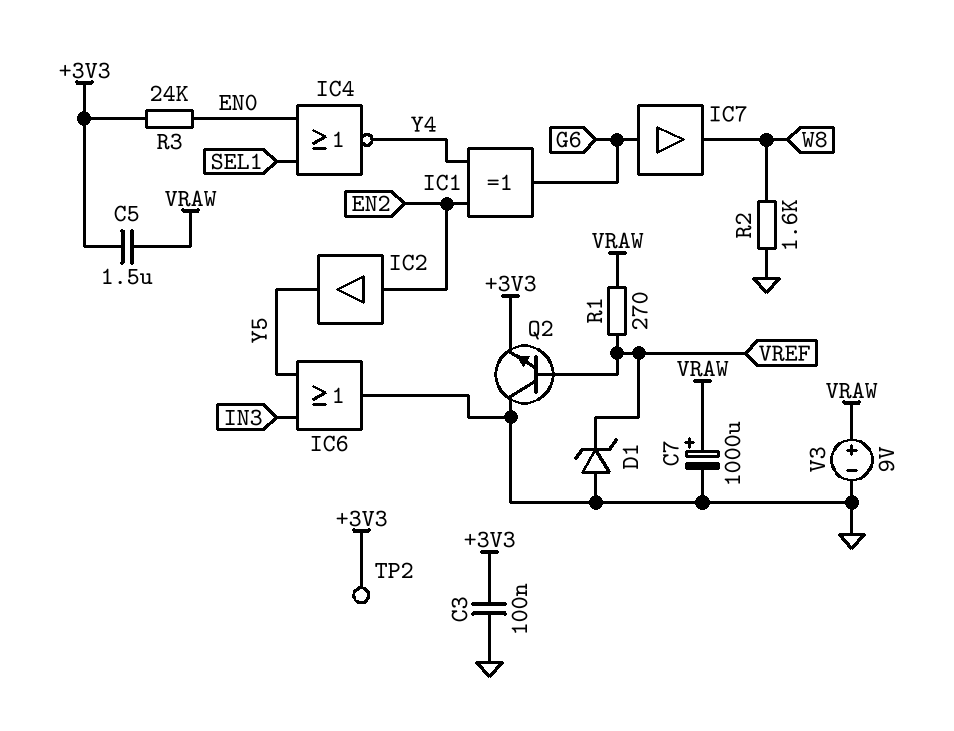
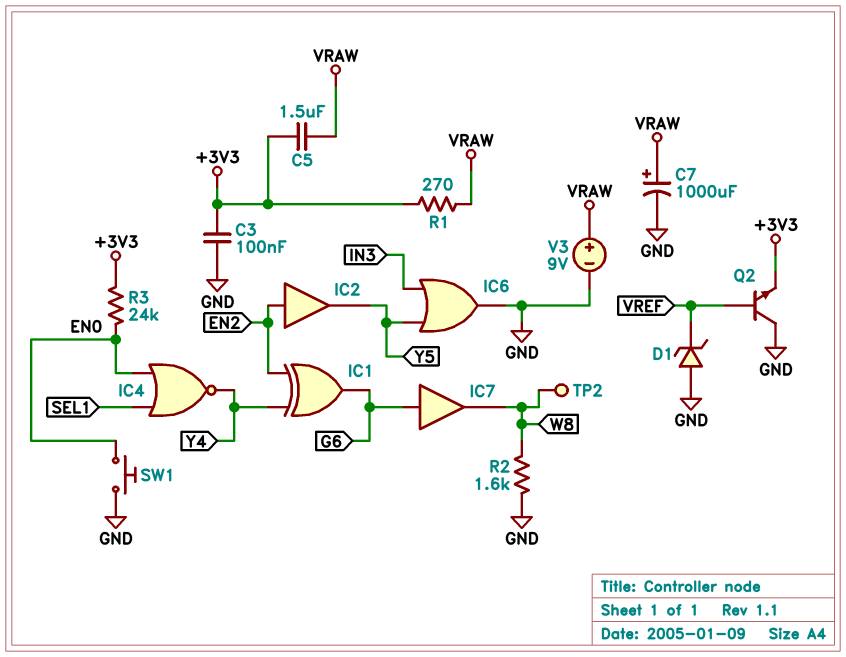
R1: 270 (VRAW, VREF) -> 270 (+3V3, VRAW)
SW1: none -> button (EN0, GND)
TP2: test point (+3V3) -> test point (W8)

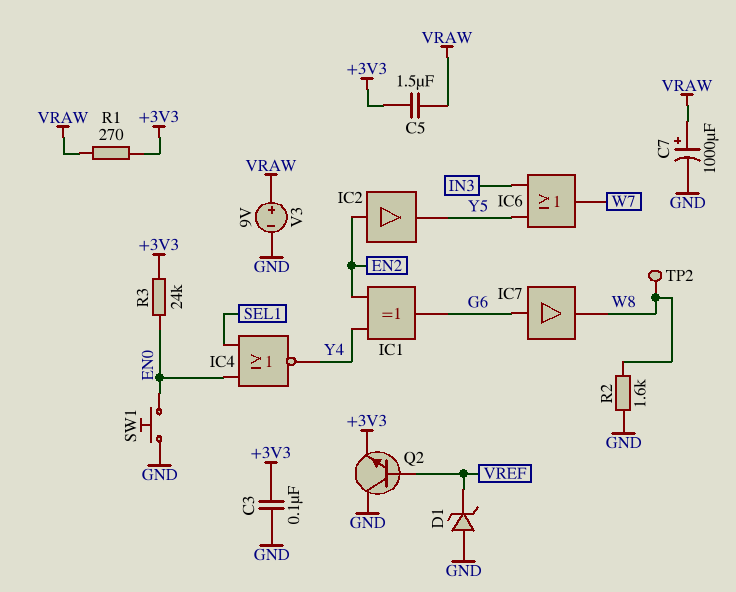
IC6: OR (in IN3, in Y5, out GND) -> OR (in IN3, in Y5, out W7)

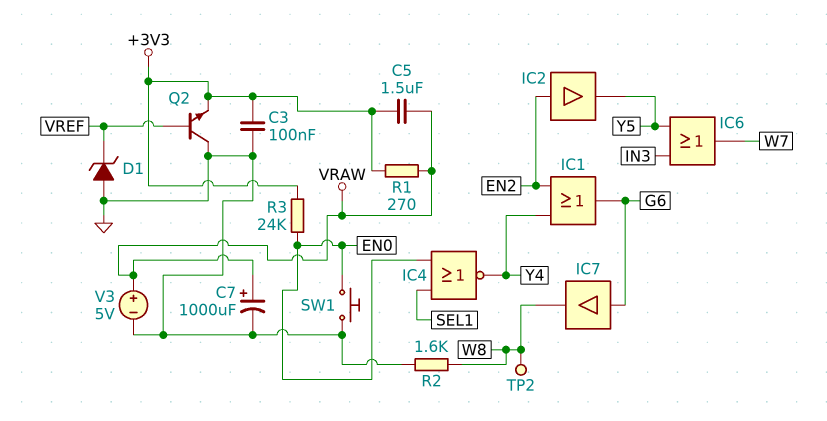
IC1: XOR (in EN2, in Y4, out G6) -> OR (in EN2, in Y4, out G6)
V3: 9V (plus VRAW, minus GND) -> 5V (plus VRAW, minus GND)

